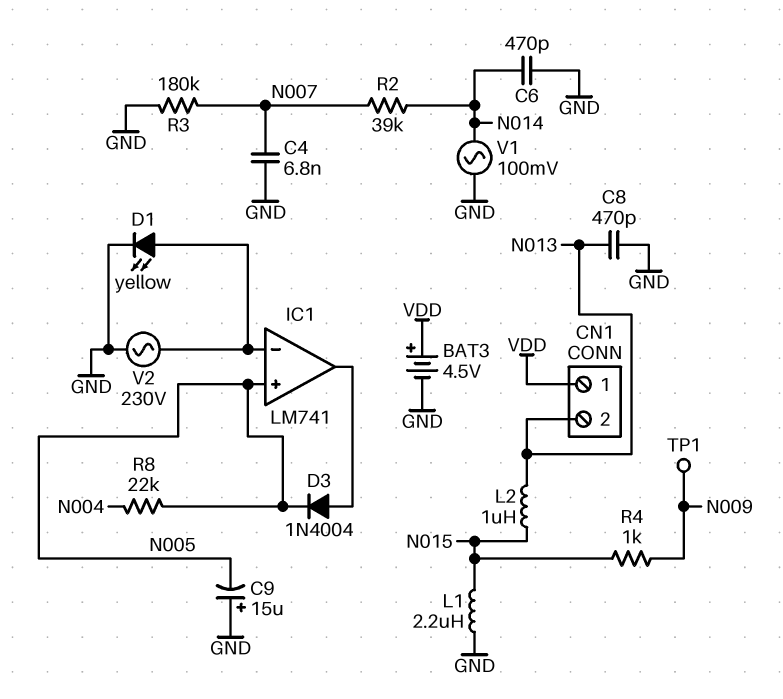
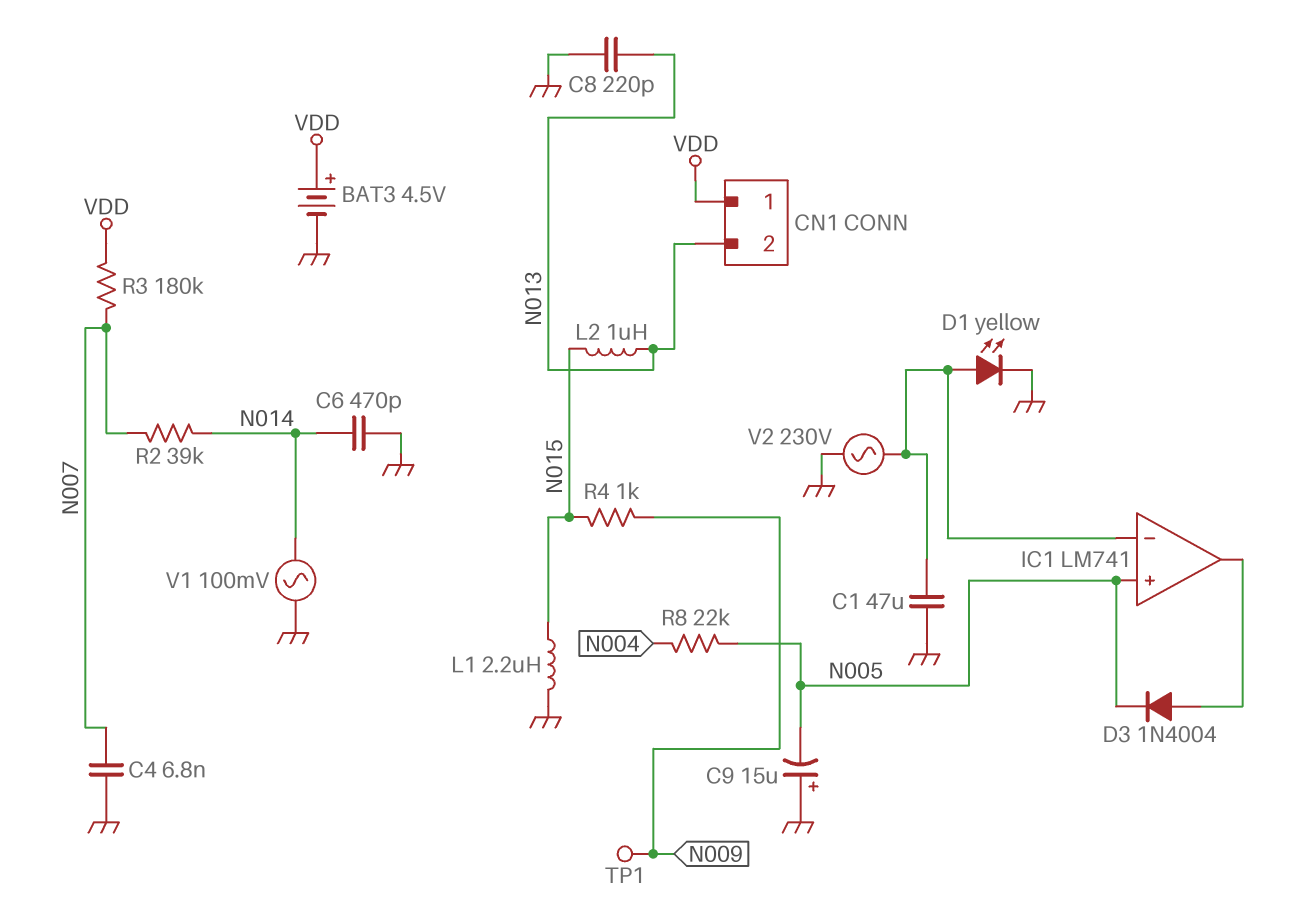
C1: none -> 47uF (GND, IC1/in-)
C8: 470pF (GND, N013) -> 220pF (GND, N013)
R3: 180k (GND, N007) -> 180k (N007, VDD)

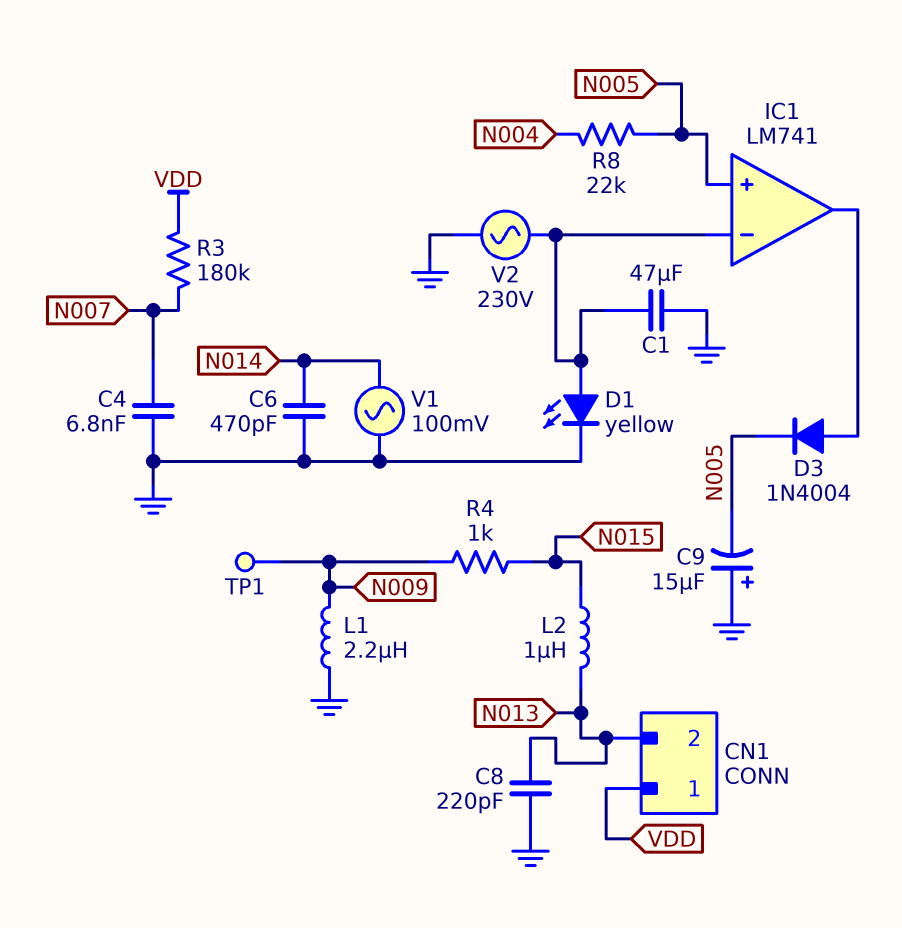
BAT3: 4.5V (plus VDD, minus GND) -> none
L1: 2.2uH (GND, N015) -> 2.2uH (GND, N009)
R2: 39k (N007, N014) -> none

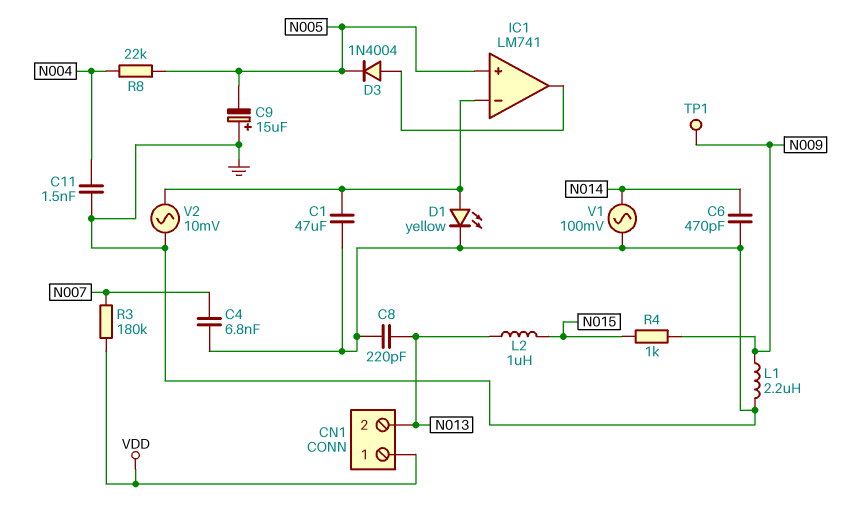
C11: none -> 1.5nF (GND, N004)
V2: AC 230V (GND, IC1/in-) -> AC 10mV (GND, IC1/in-)

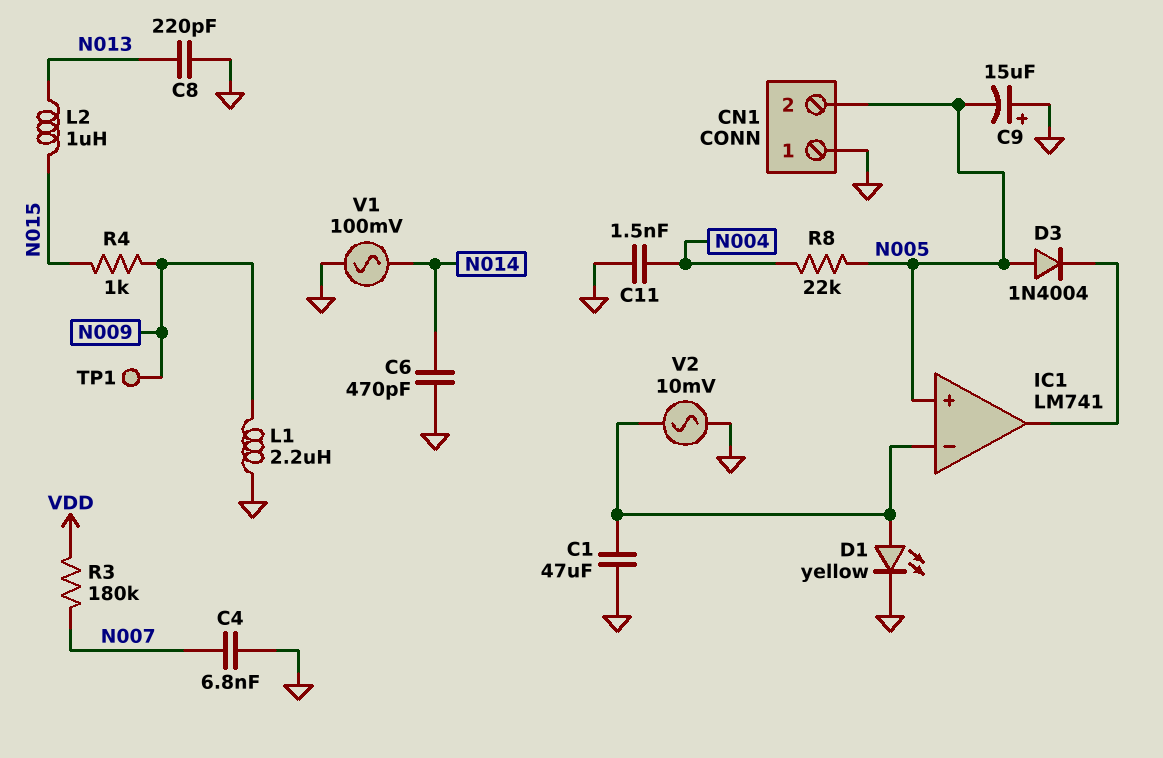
CN1 pin 1: VDD -> GND
CN1 pin 2: N013 -> N005
D3: diode 1N4004 (A IC1/out, K N005) -> diode 1N4004 (A N005, K IC1/out)

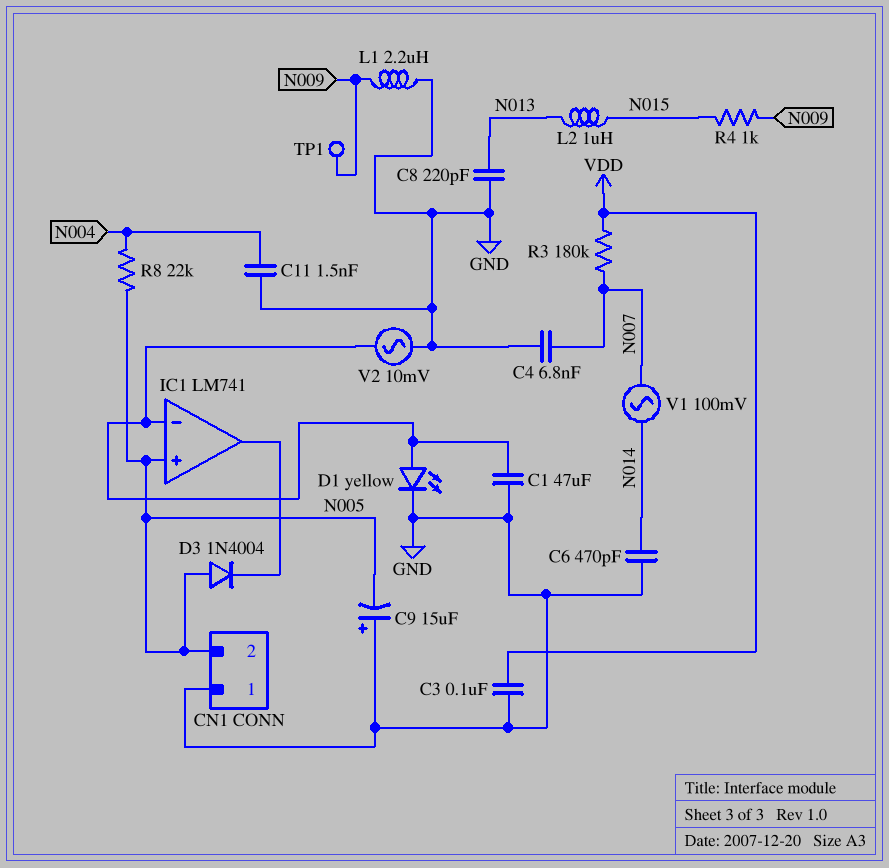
C3: none -> 100nF (GND, VDD)
V1: AC 100mV (GND, N014) -> AC 100mV (N007, N014)

